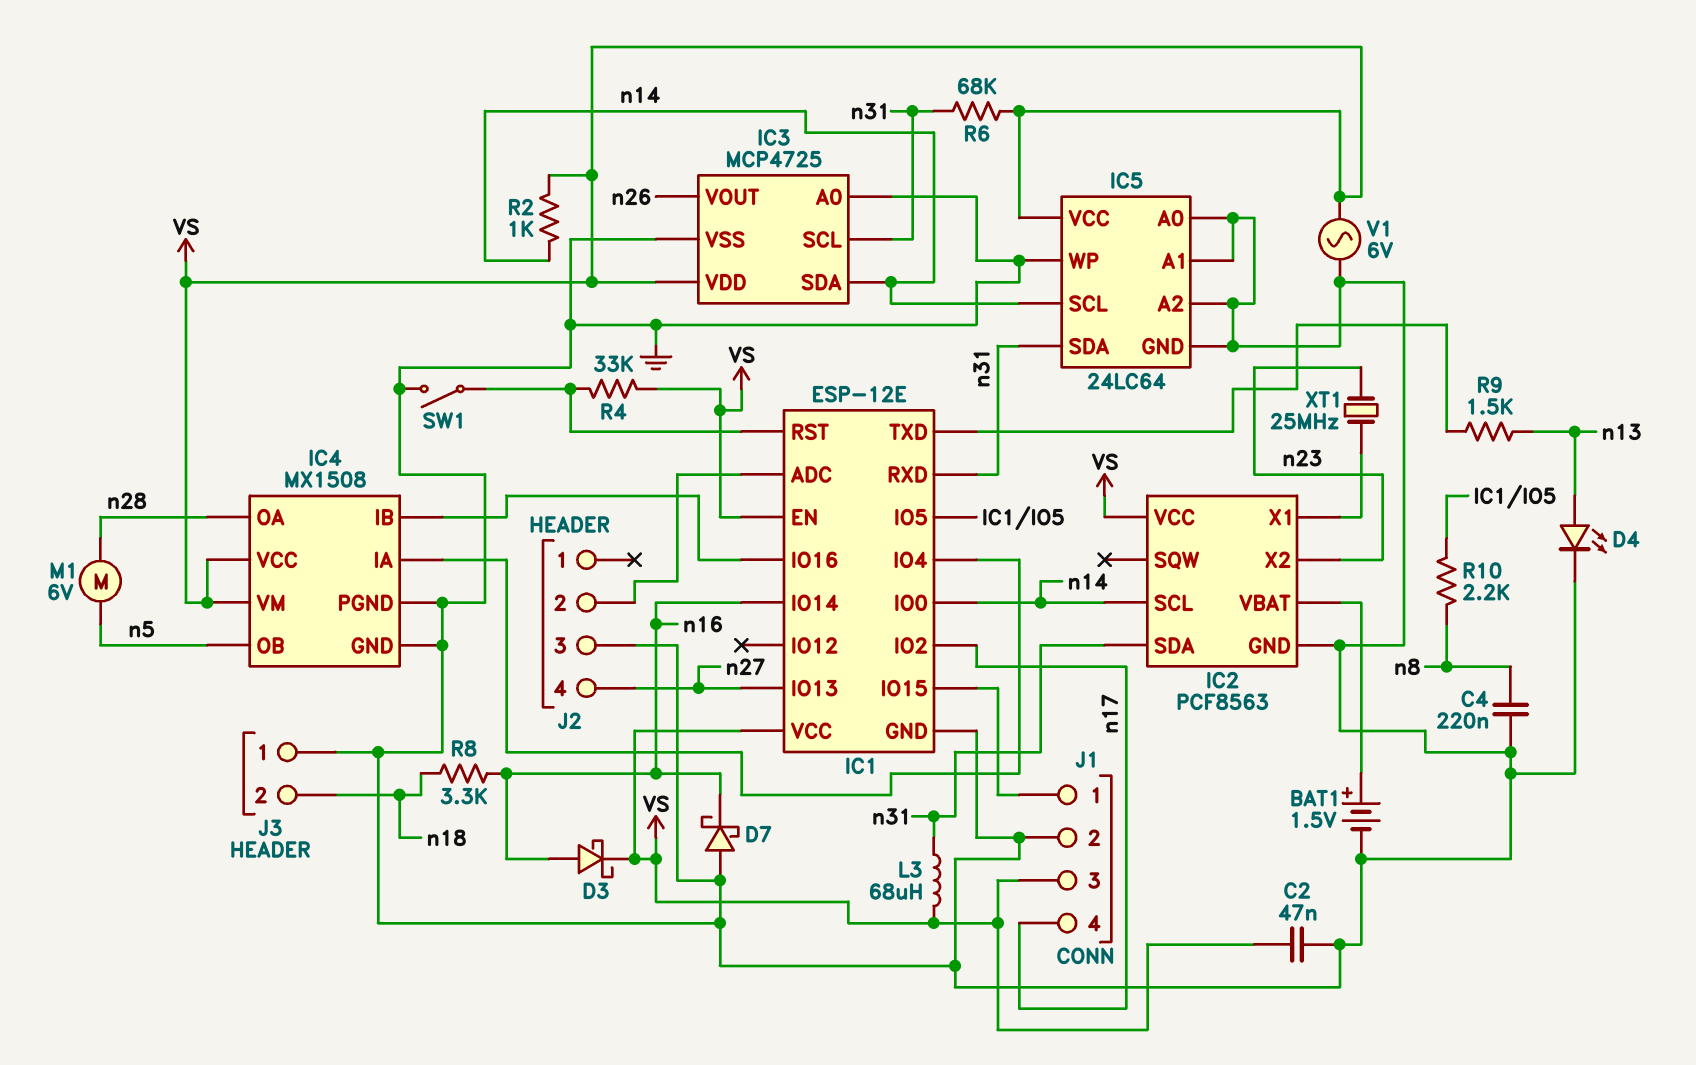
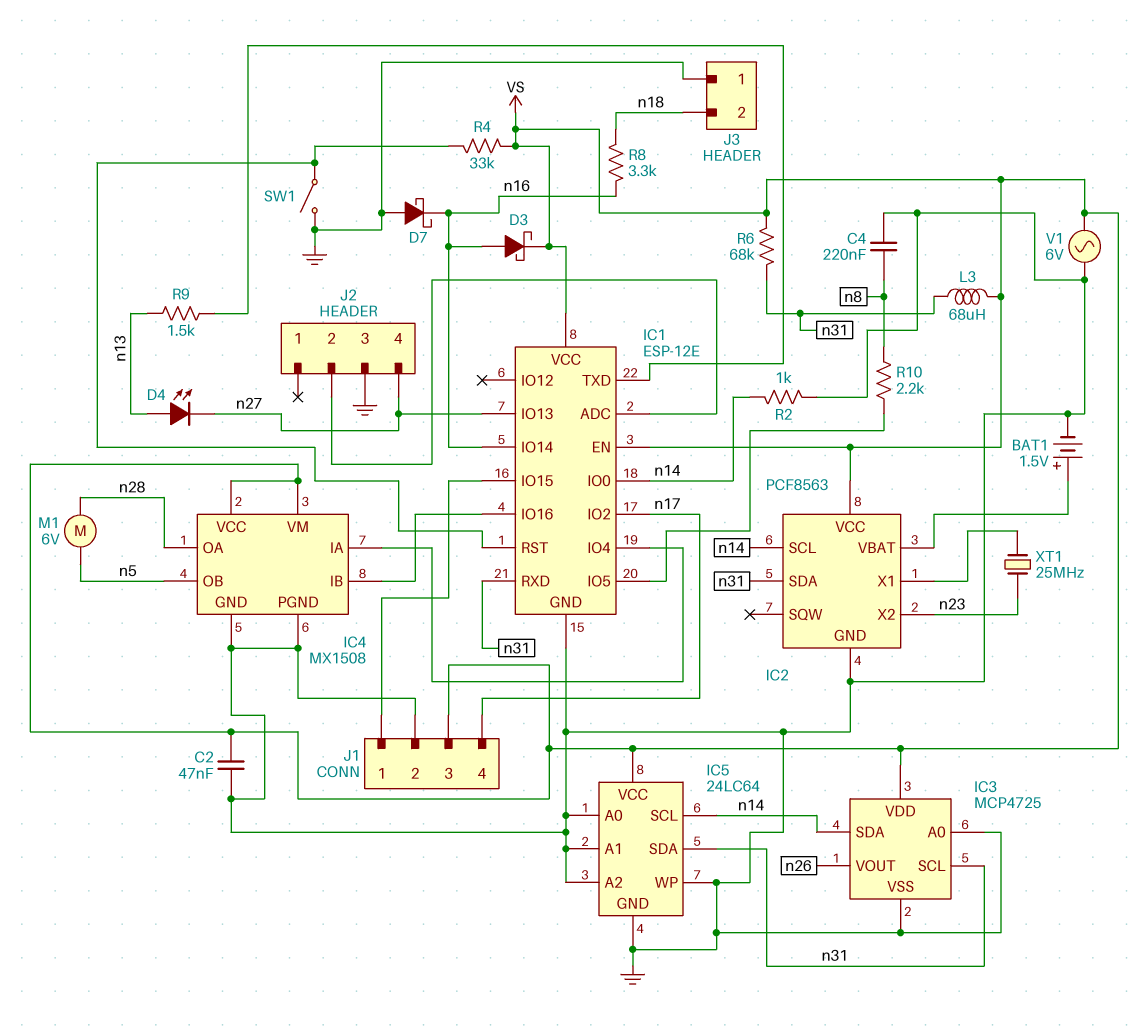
D4: LED (A n13, K GND) -> LED (A n13, K n27)
R2: 1k (VS, n14) -> 1k (GND, n14)

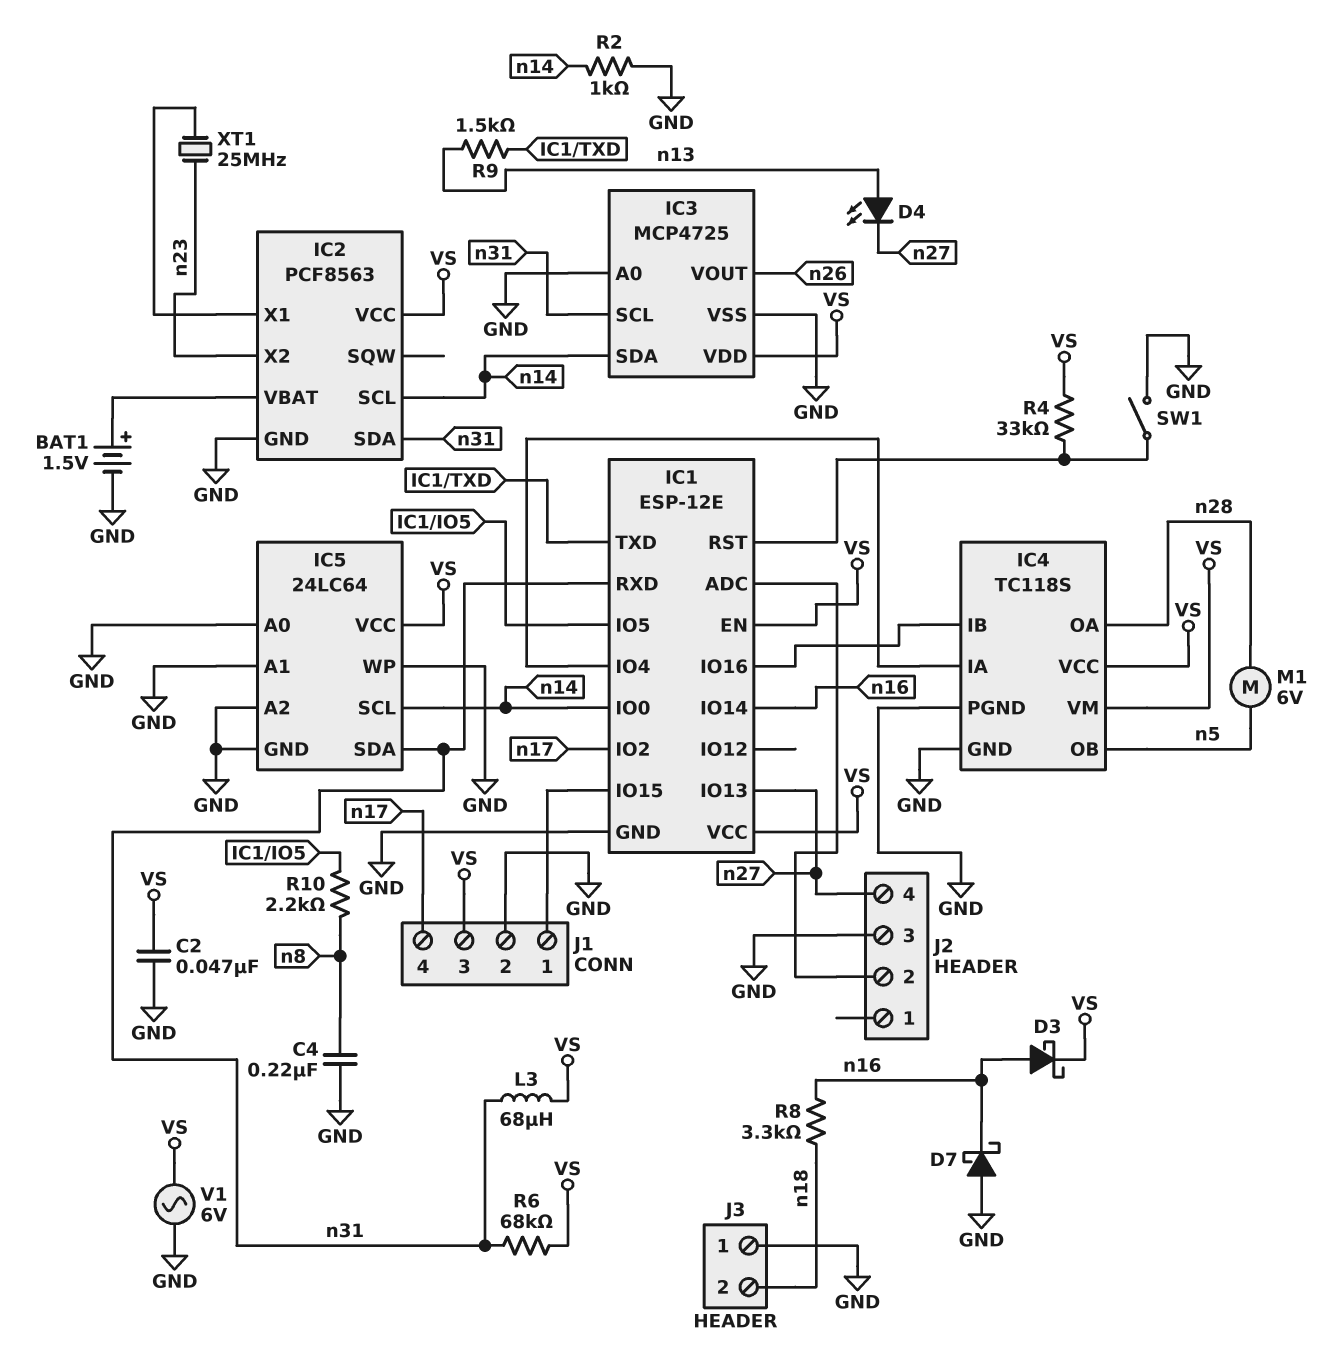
IC4: MX1508 -> TC118S

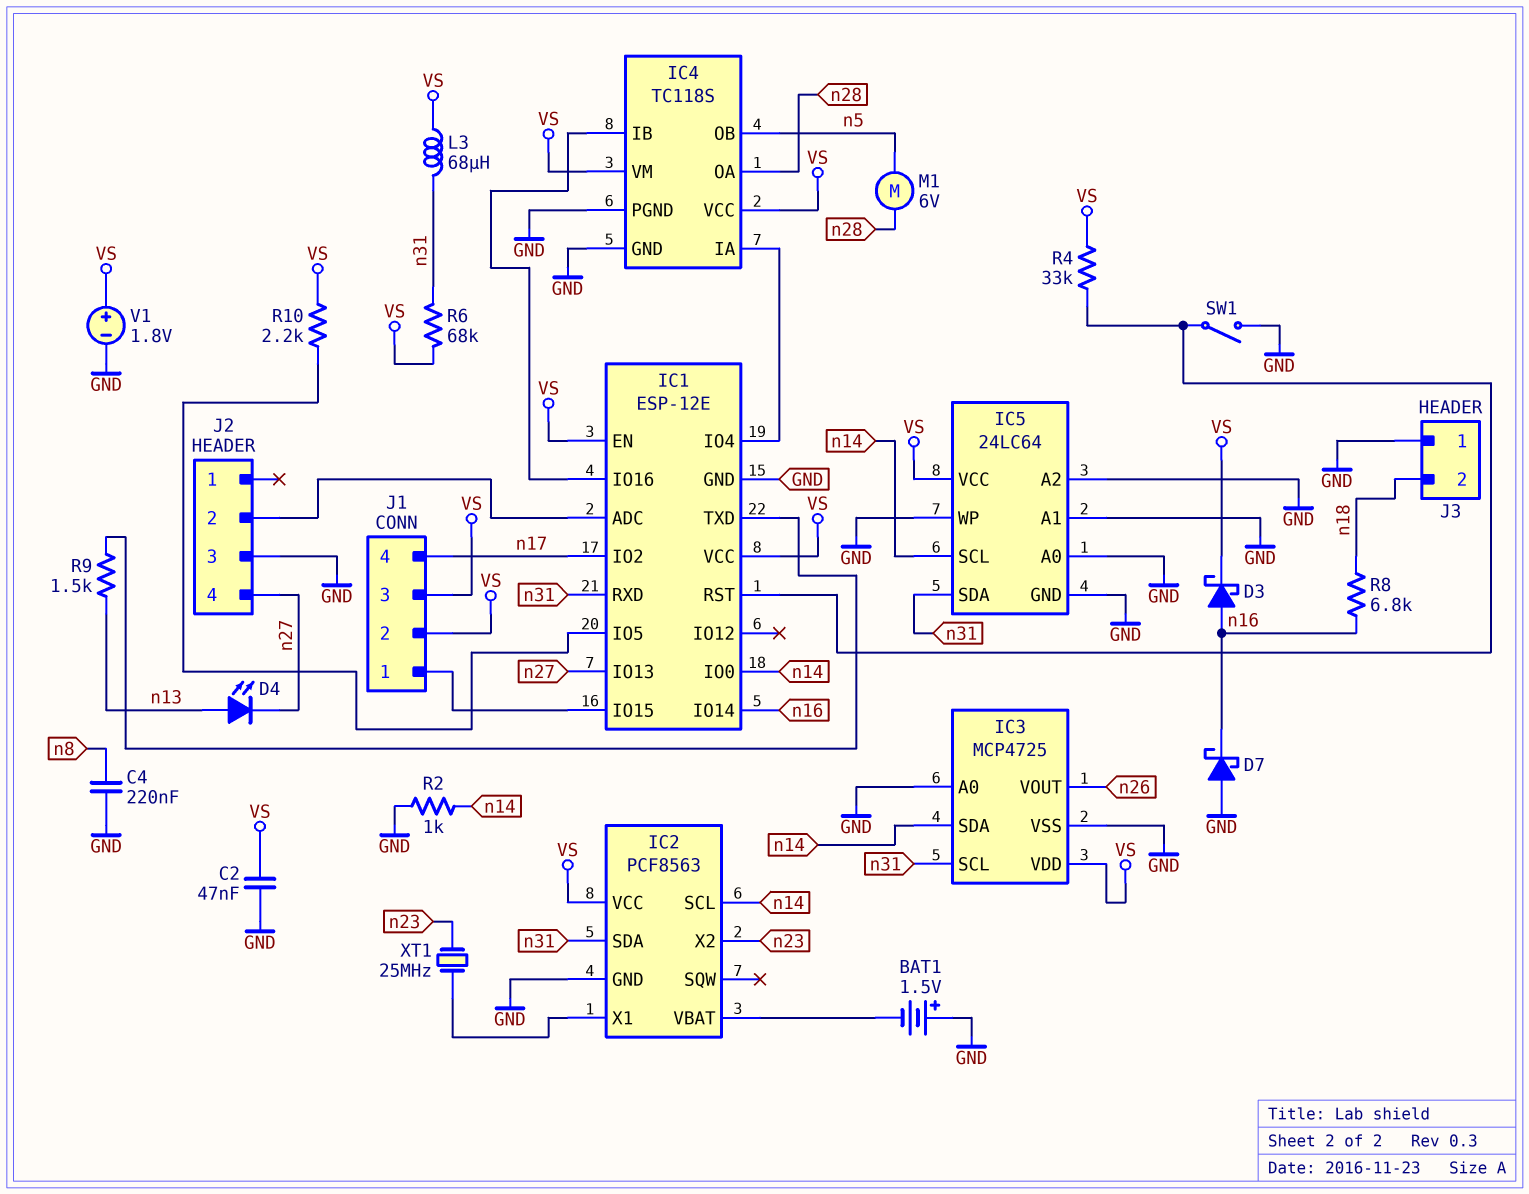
BAT1: 1.5V (plus IC2/VBAT, minus GND) -> 1.5V (plus GND, minus IC2/VBAT)
J1 pin 2: GND -> VS
R8: 3.3k (n16, n18) -> 6.8k (n16, n18)
R10: 2.2k (IC1/IO5, n8) -> 2.2k (IC1/IO5, VS)
V1: AC 6V (GND, VS) -> 1.8V (plus VS, minus GND)

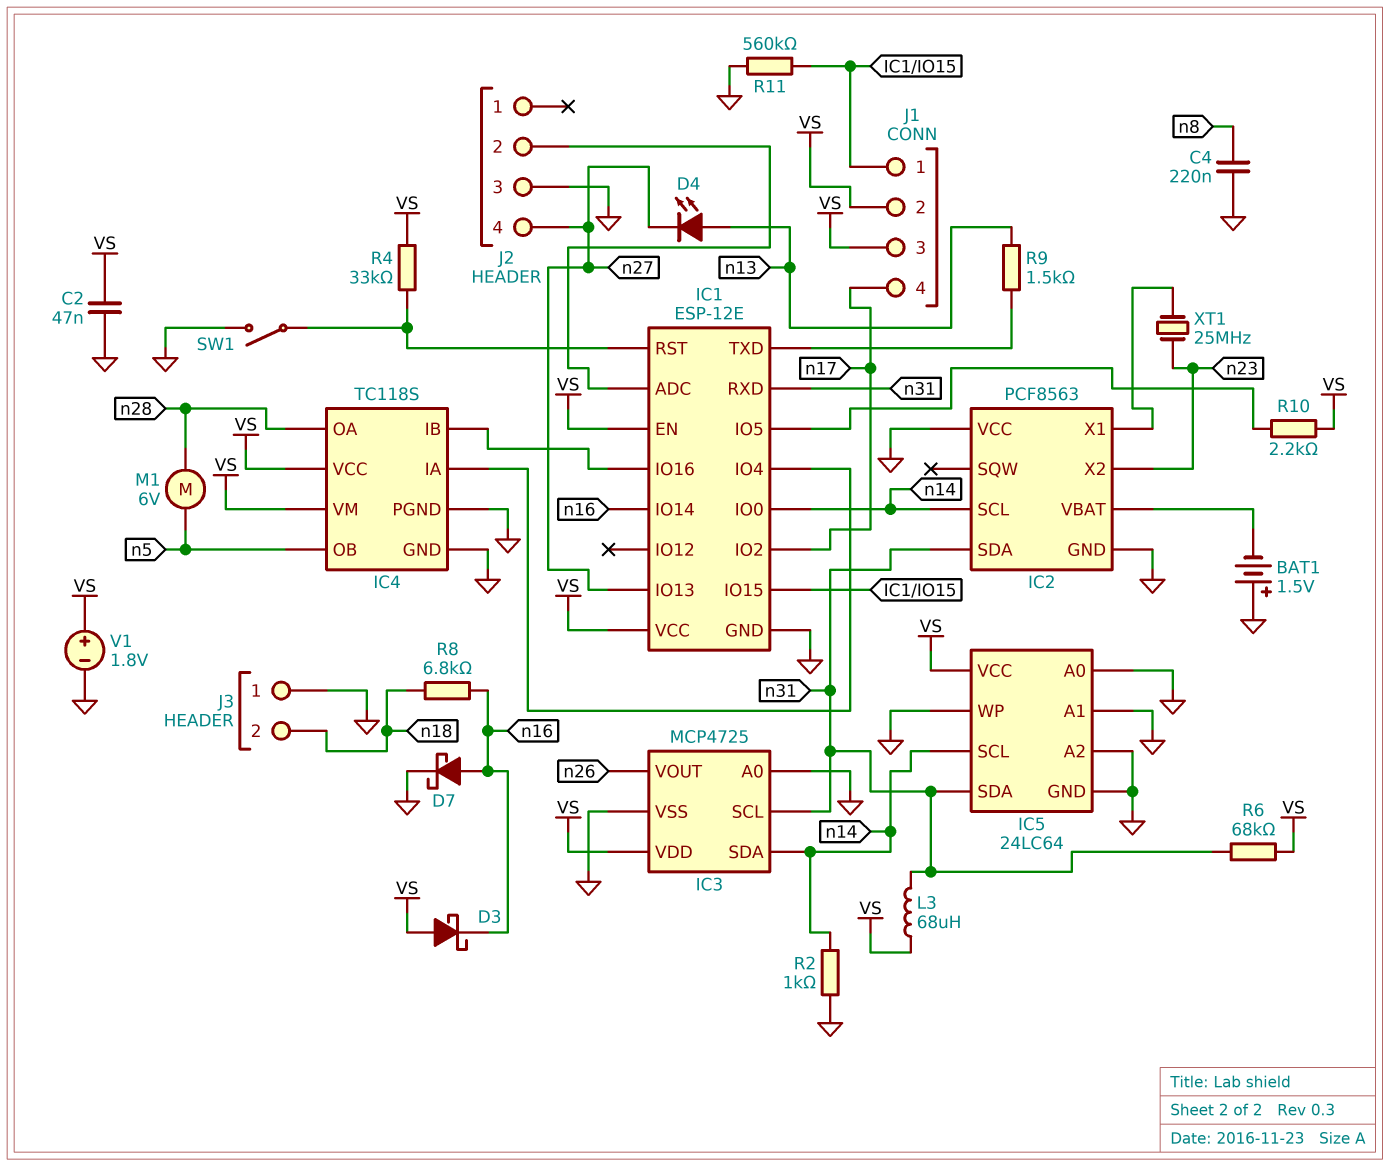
D3: schottky (A n16, K VS) -> schottky (A VS, K n16)
D7: schottky (A GND, K n16) -> schottky (A n16, K GND)
IC2 pin VCC: VS -> GND
R11: none -> 560k (GND, IC1/IO15)

